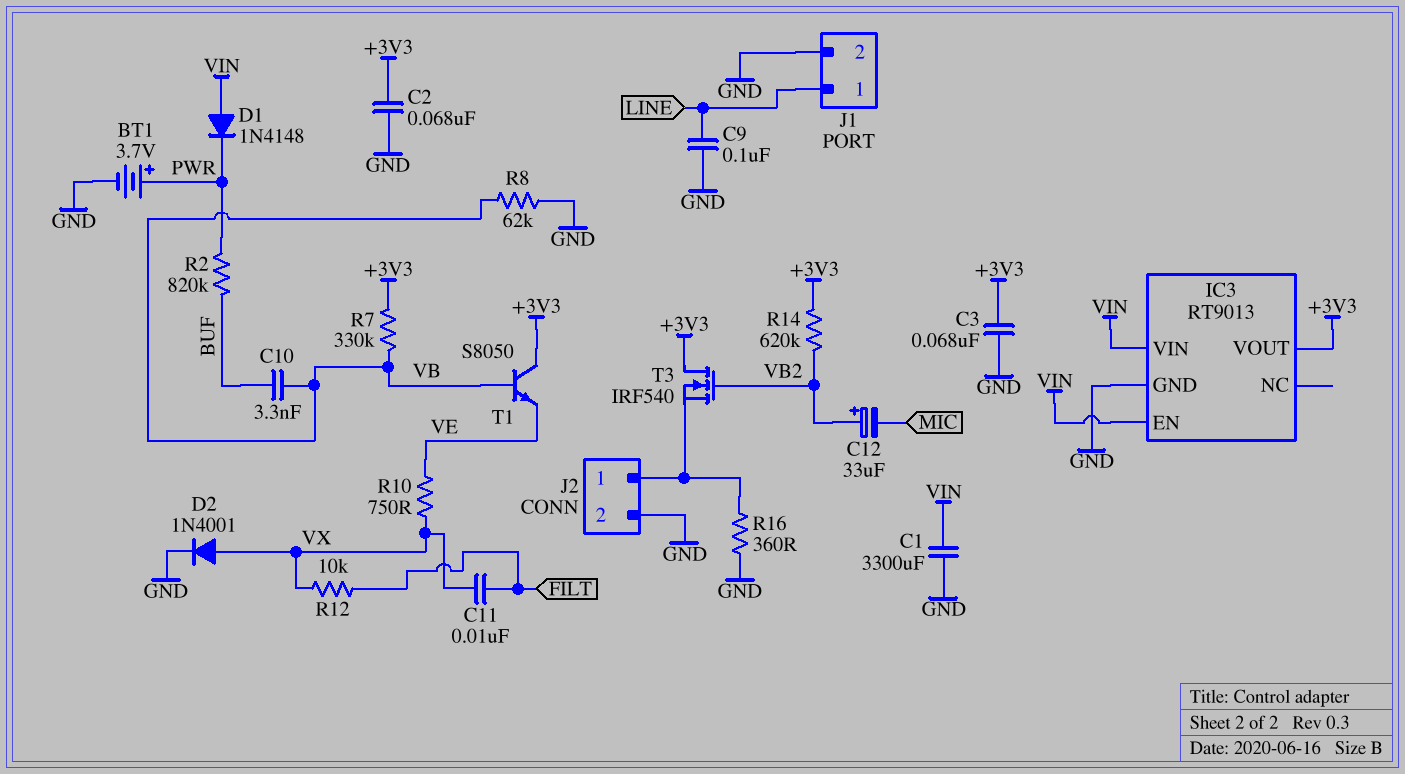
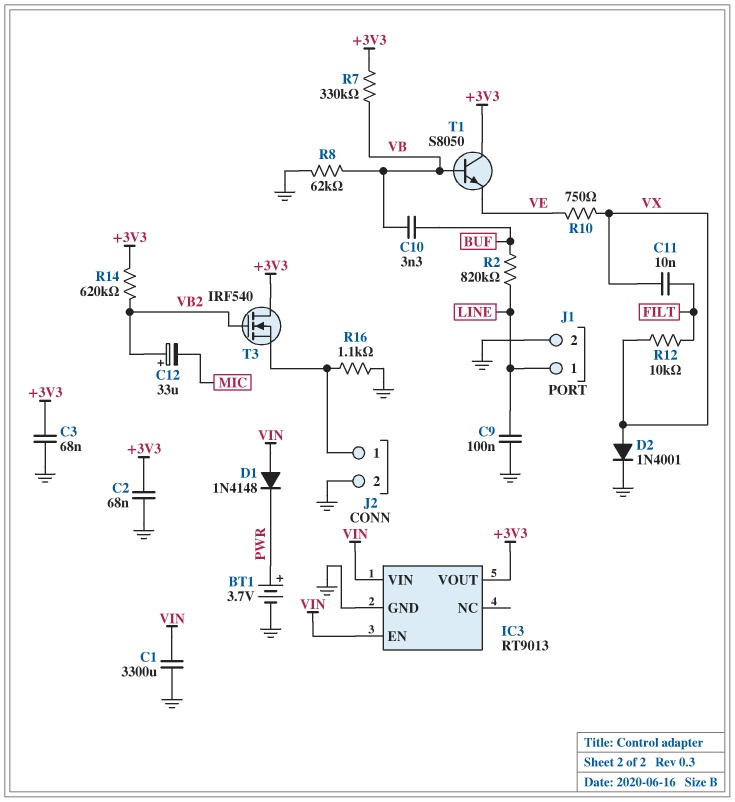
R2: 820k (BUF, PWR) -> 820k (BUF, LINE)
R16: 360 (GND, J2/1) -> 1.1k (GND, J2/1)

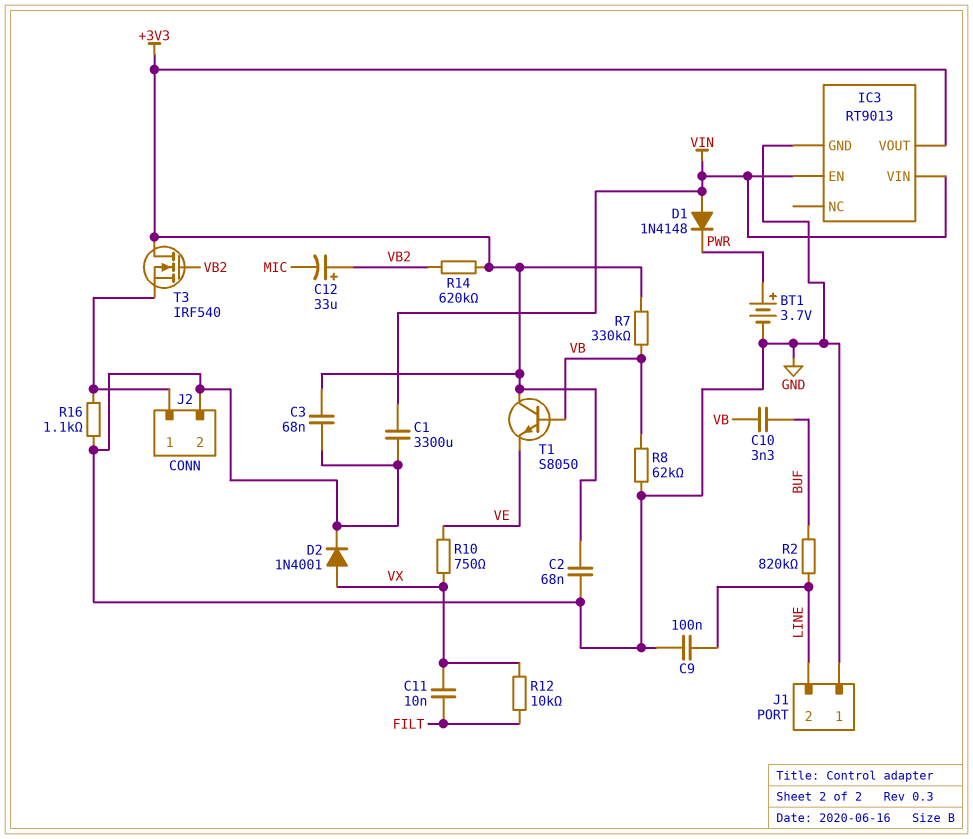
J1 pin 1: LINE -> GND
J1 pin 2: GND -> LINE

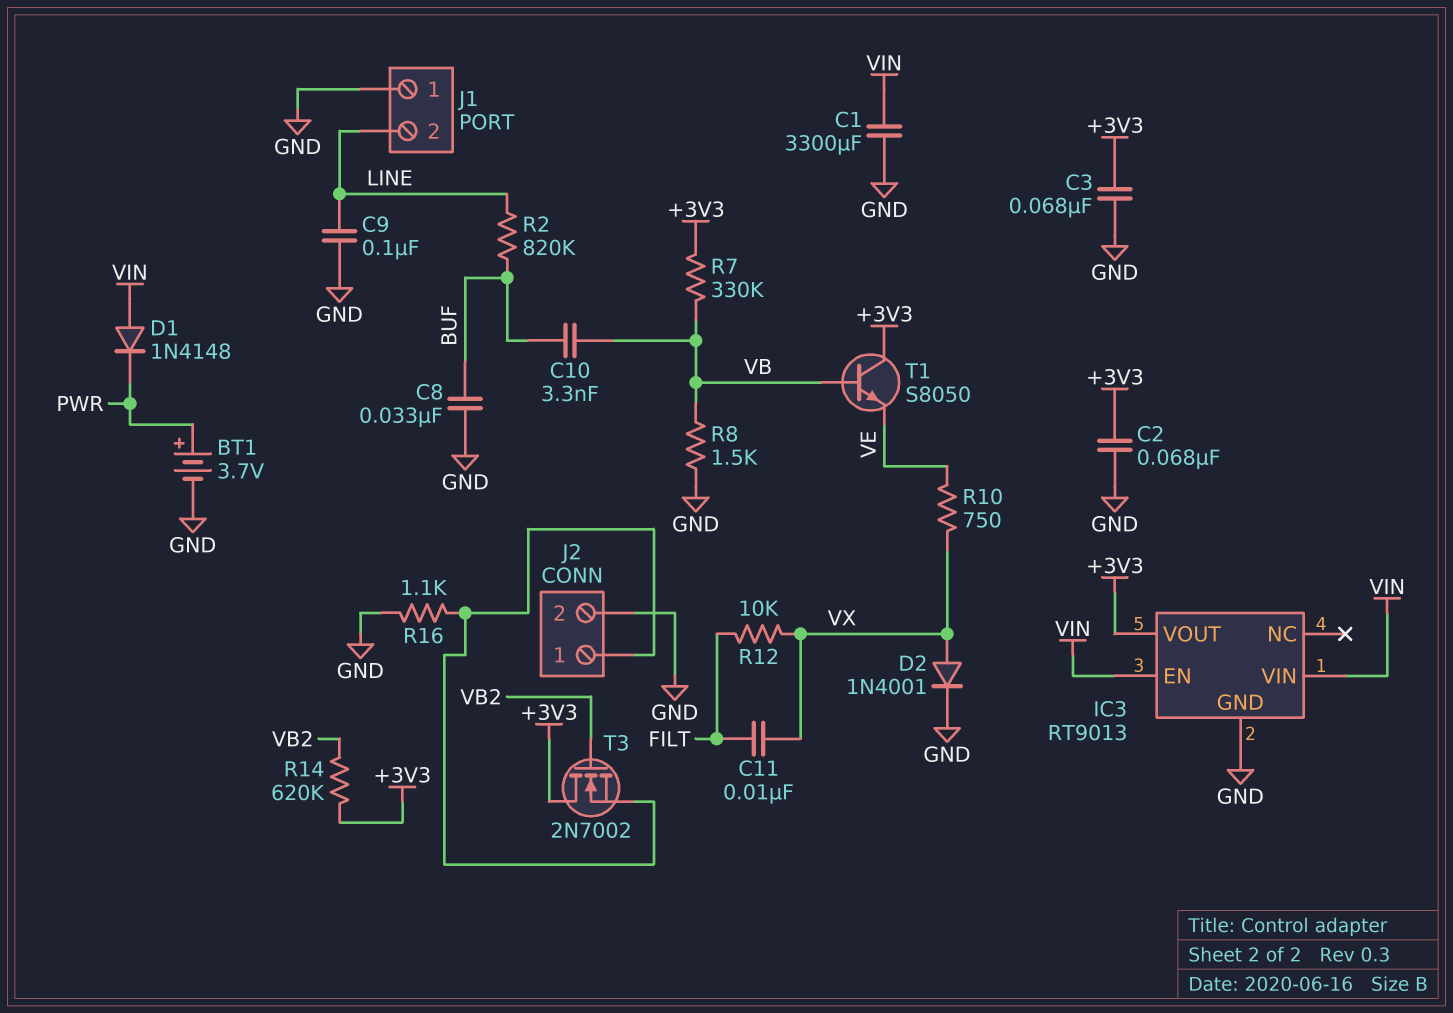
C8: none -> 33nF (BUF, GND)
C12: 33uF (plus VB2, minus MIC) -> none
R8: 62k (GND, VB) -> 1.5k (GND, VB)
T3: NMOS IRF540 (G VB2, D +3V3, S J2/1) -> NMOS 2N7002 (G VB2, D +3V3, S J2/1)

